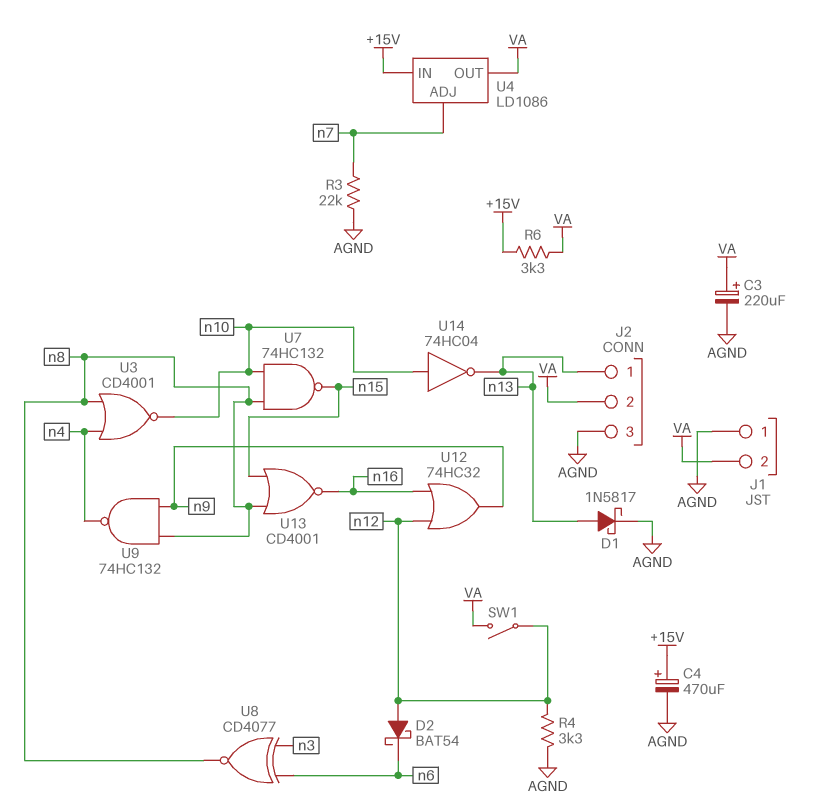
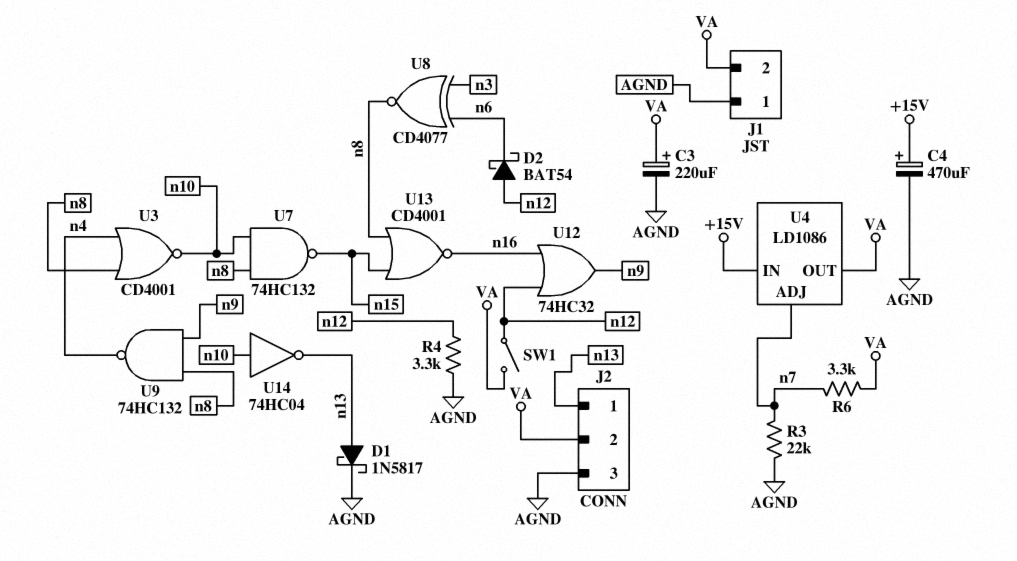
R6: 3.3k (+15V, VA) -> 3.3k (VA, n7)

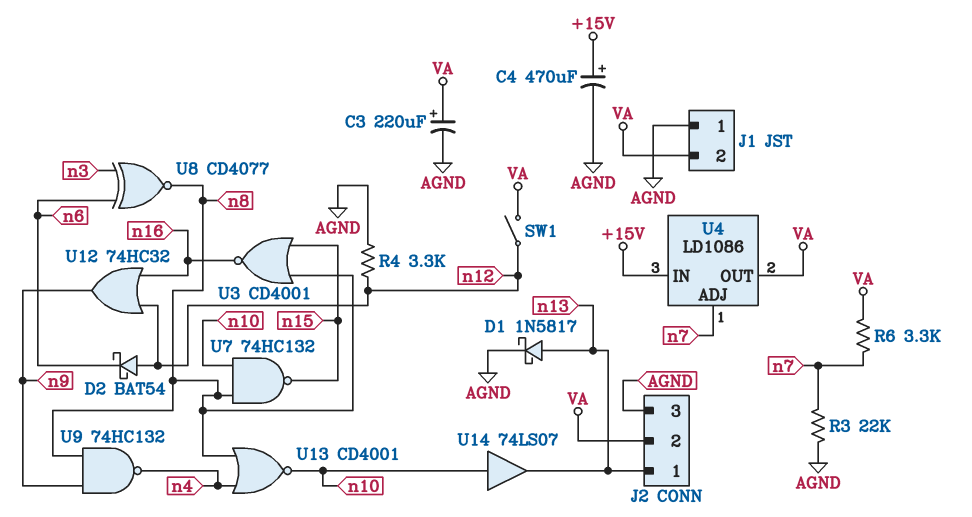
U3: NOR CD4001 (in n4, in n8, out n10) -> NOR CD4001 (in n8, in n15, out n16)
U13: NOR CD4001 (in n8, in n15, out n16) -> NOR CD4001 (in n4, in n8, out n10)
U14: NOT 74HC04 (in n10, out n13) -> buffer 74LS07 (in n10, out n13)

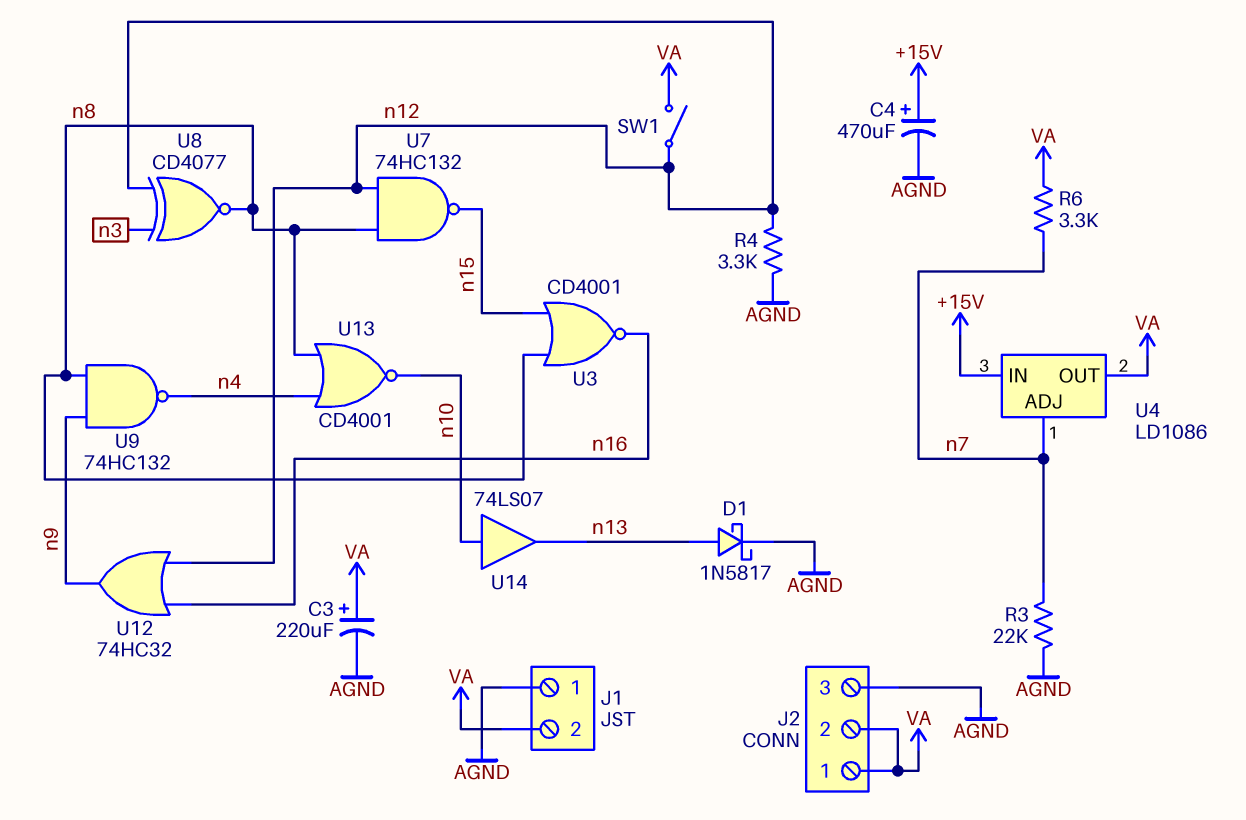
D2: schottky BAT54 (A n12, K n6) -> none
J2 pin 1: n13 -> VA
U7: NAND 74HC132 (in n8, in n10, out n15) -> NAND 74HC132 (in n8, in n12, out n15)
U8: XNOR CD4077 (in n3, in n6, out n8) -> XNOR CD4077 (in n3, in n12, out n8)

